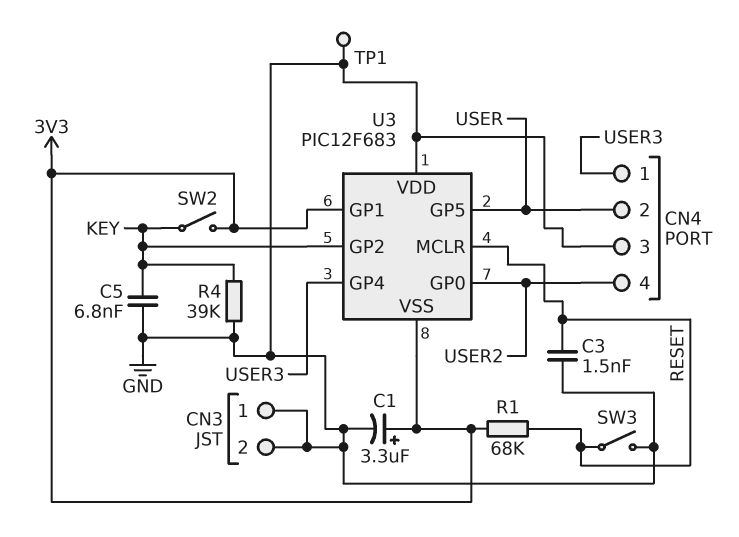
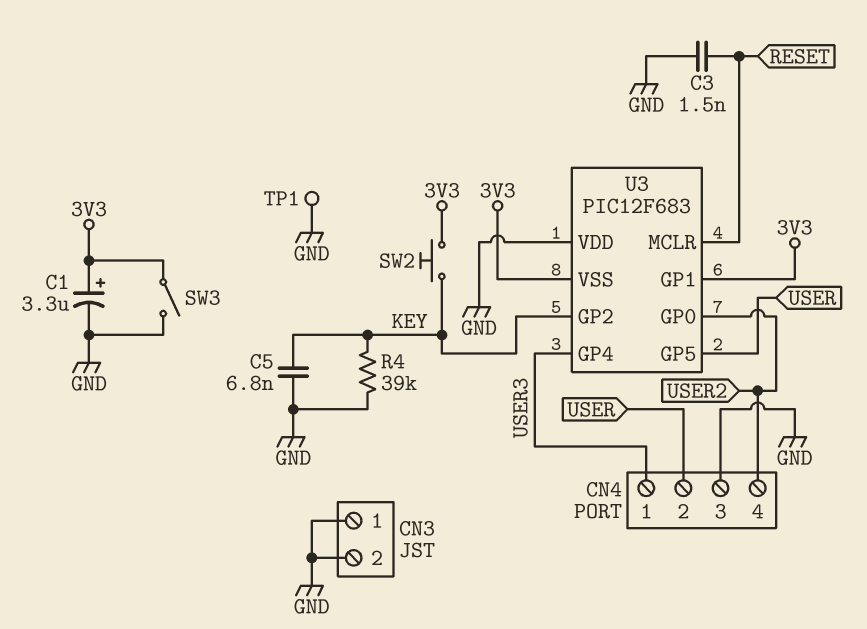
R1: 68k (3V3, RESET) -> none
SW2: switch (3V3, KEY) -> button (3V3, KEY)
SW3: switch (GND, RESET) -> switch (3V3, GND)

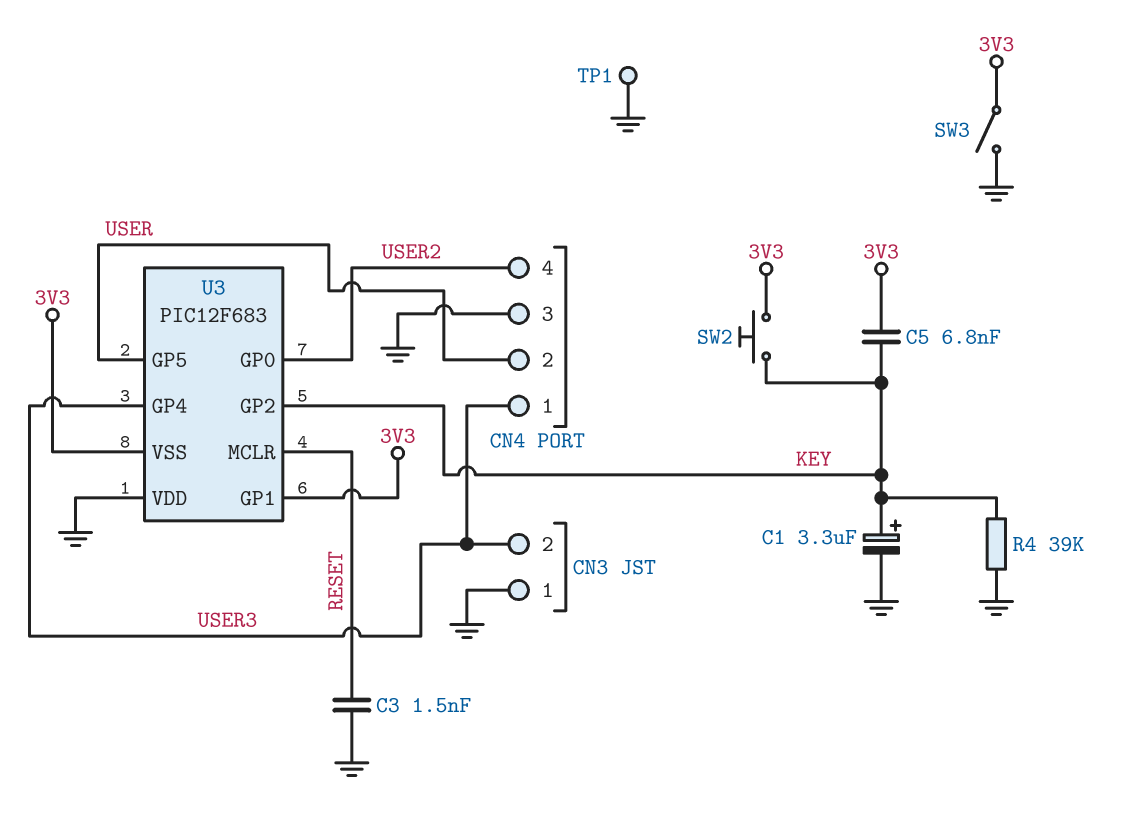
C1: 3.3uF (plus 3V3, minus GND) -> 3.3uF (plus KEY, minus GND)
C5: 6.8nF (GND, KEY) -> 6.8nF (3V3, KEY)
CN3 pin 2: GND -> USER3

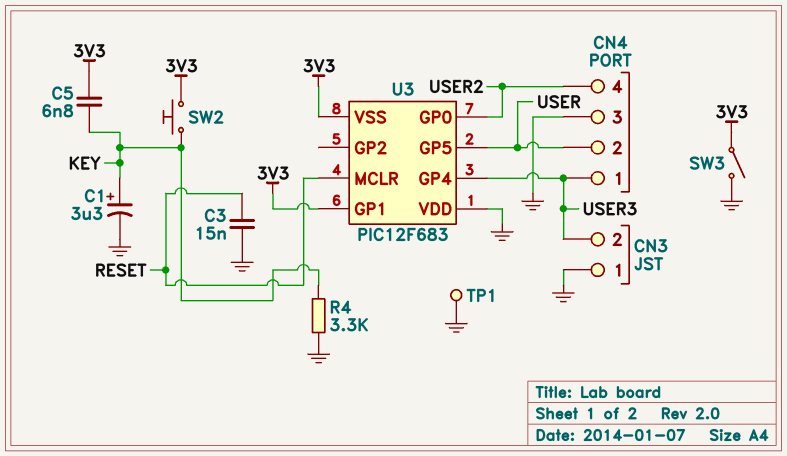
C3: 1.5nF (GND, RESET) -> 15nF (GND, RESET)
R4: 39k (GND, KEY) -> 3.3k (GND, KEY)
U3 pin GP2: KEY -> none

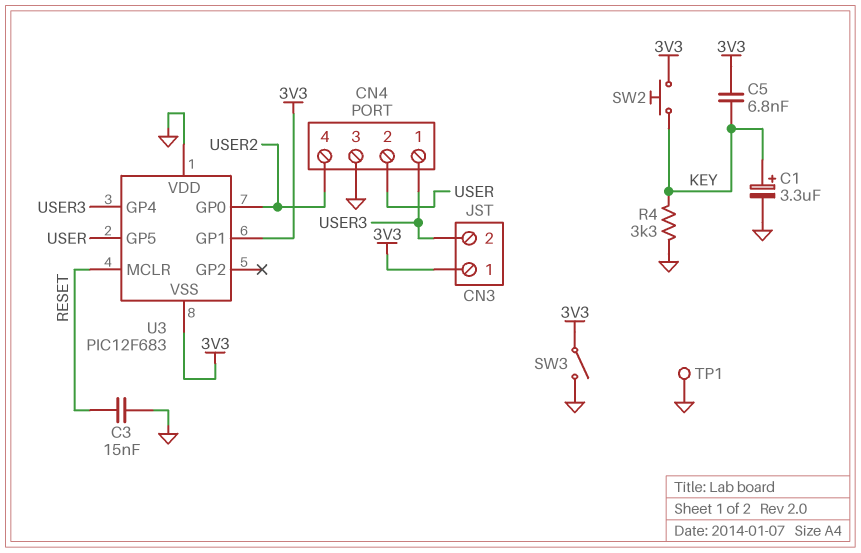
CN3 pin 1: GND -> 3V3

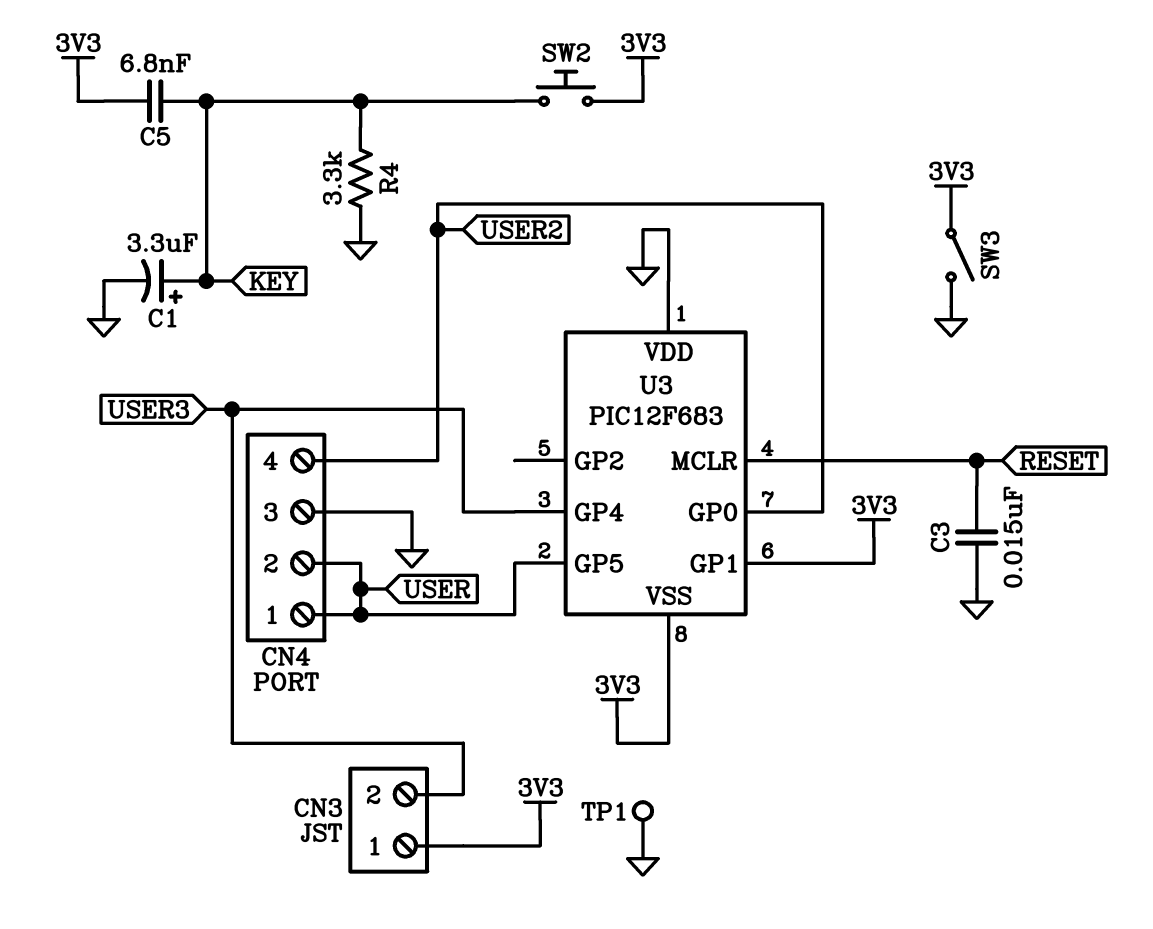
CN4 pin 1: USER3 -> USER

